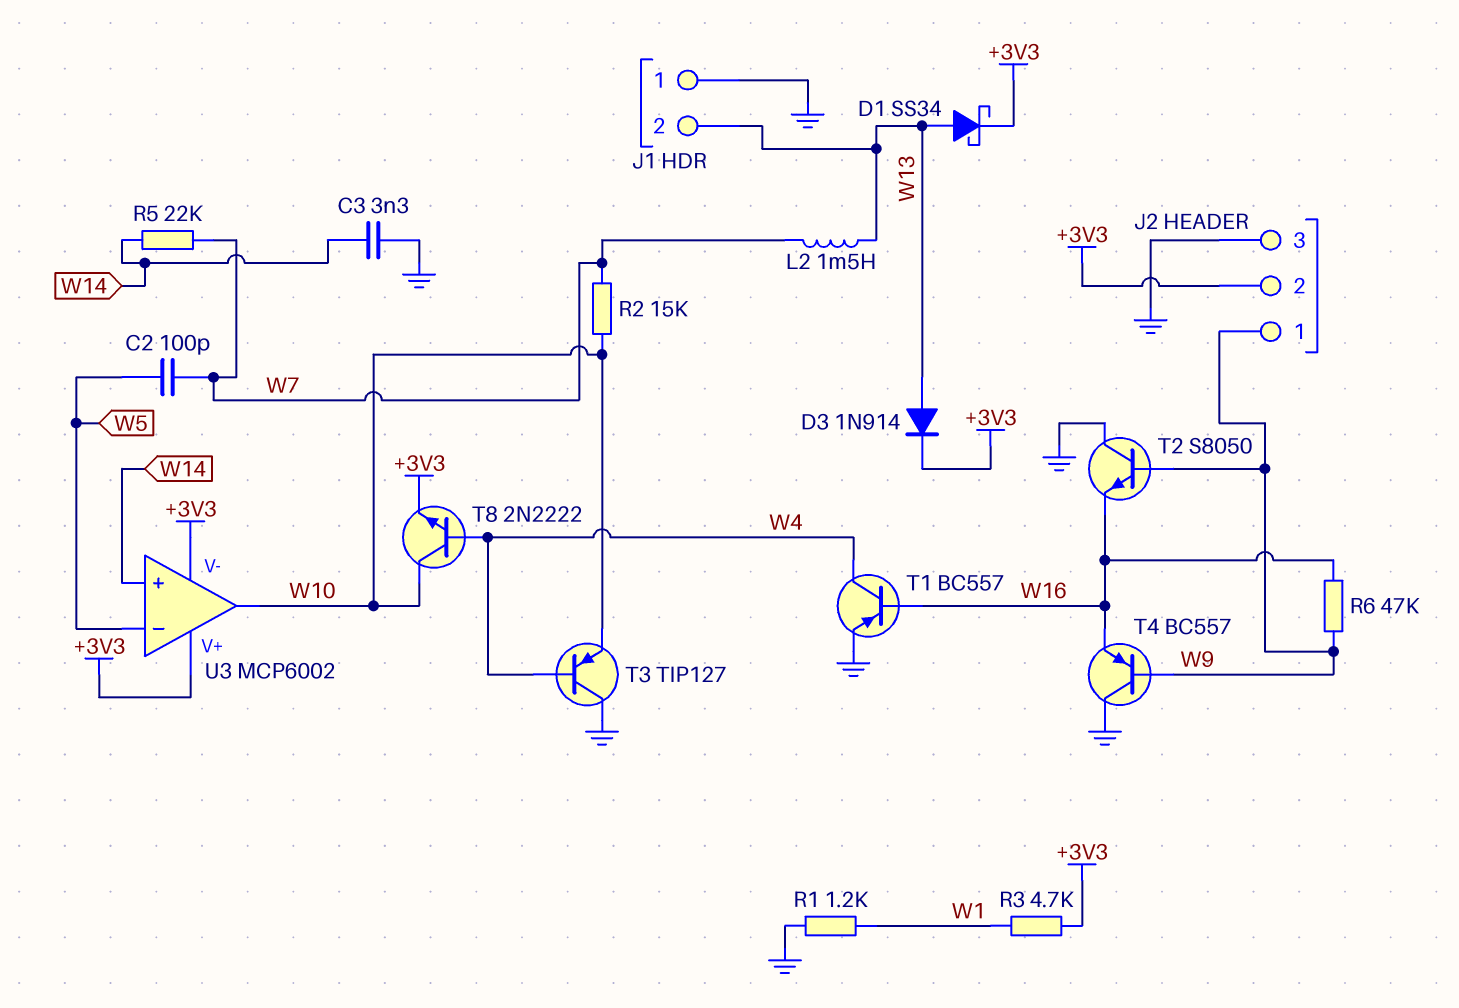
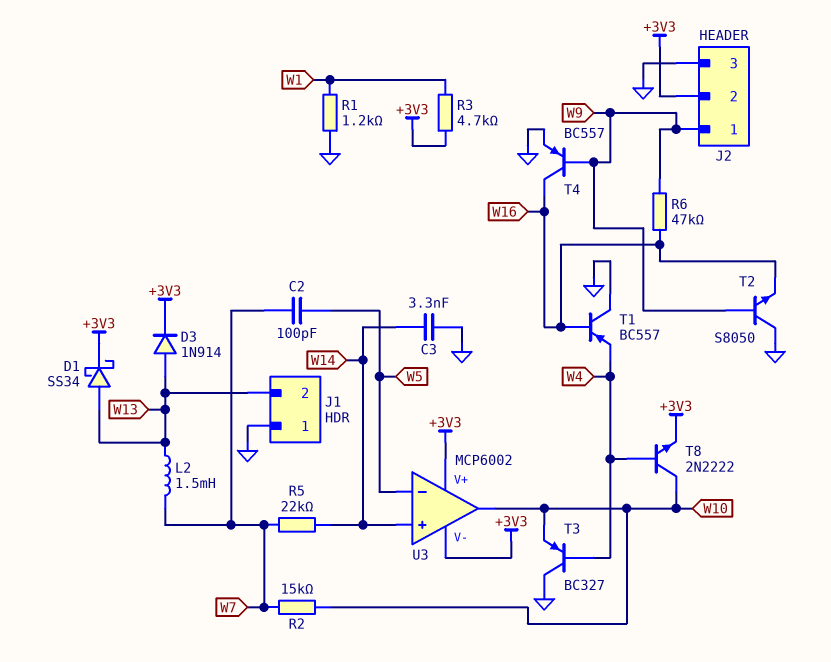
T1: PNP BC557 (B W16, C W4, E GND) -> PNP BC557 (B W16, C GND, E W4)
T3: PNP TIP127 (B W4, C GND, E W10) -> PNP BC327 (B W4, C GND, E W10)
T4: PNP BC557 (B W9, C GND, E W16) -> PNP BC557 (B W9, C W16, E GND)

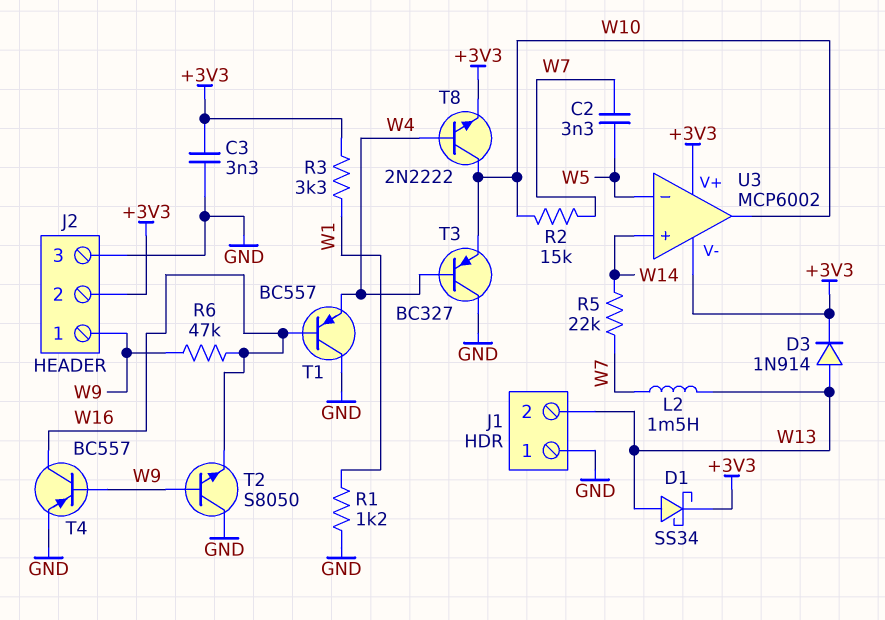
C2: 100pF (W5, W7) -> 3.3nF (W5, W7)
C3: 3.3nF (GND, W14) -> 3.3nF (+3V3, GND)
R3: 4.7k (+3V3, W1) -> 3.3k (+3V3, W1)

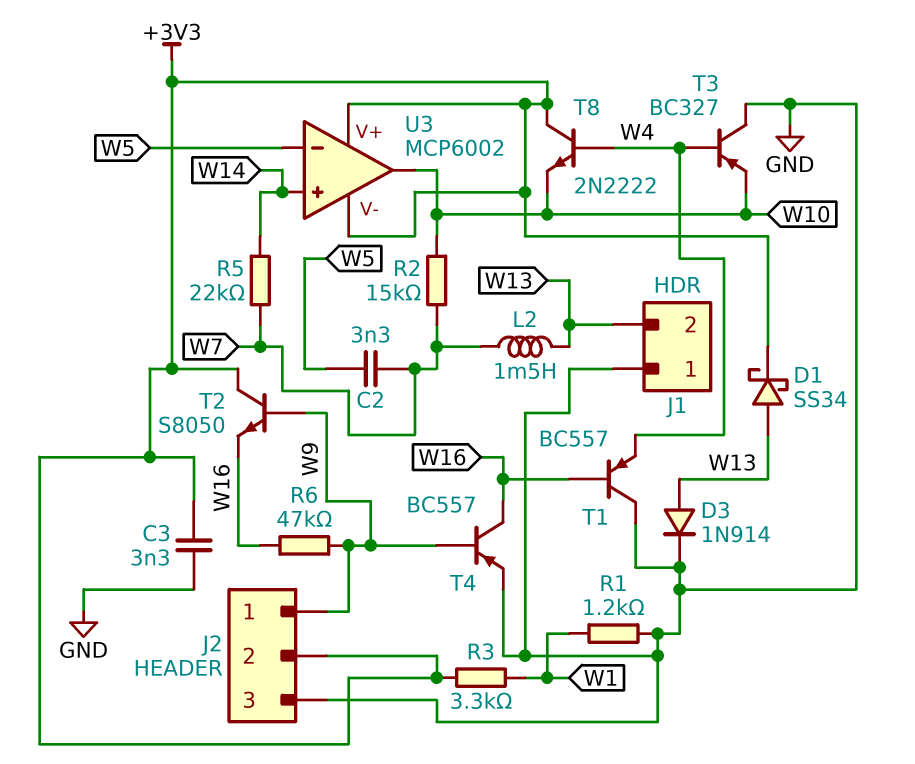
D3: diode 1N914 (A W13, K +3V3) -> diode 1N914 (A W13, K GND)
T2: NPN S8050 (B W9, C GND, E W16) -> NPN S8050 (B W9, C +3V3, E W16)
T8: NPN 2N2222 (B W4, C W10, E +3V3) -> NPN 2N2222 (B W4, C +3V3, E W10)

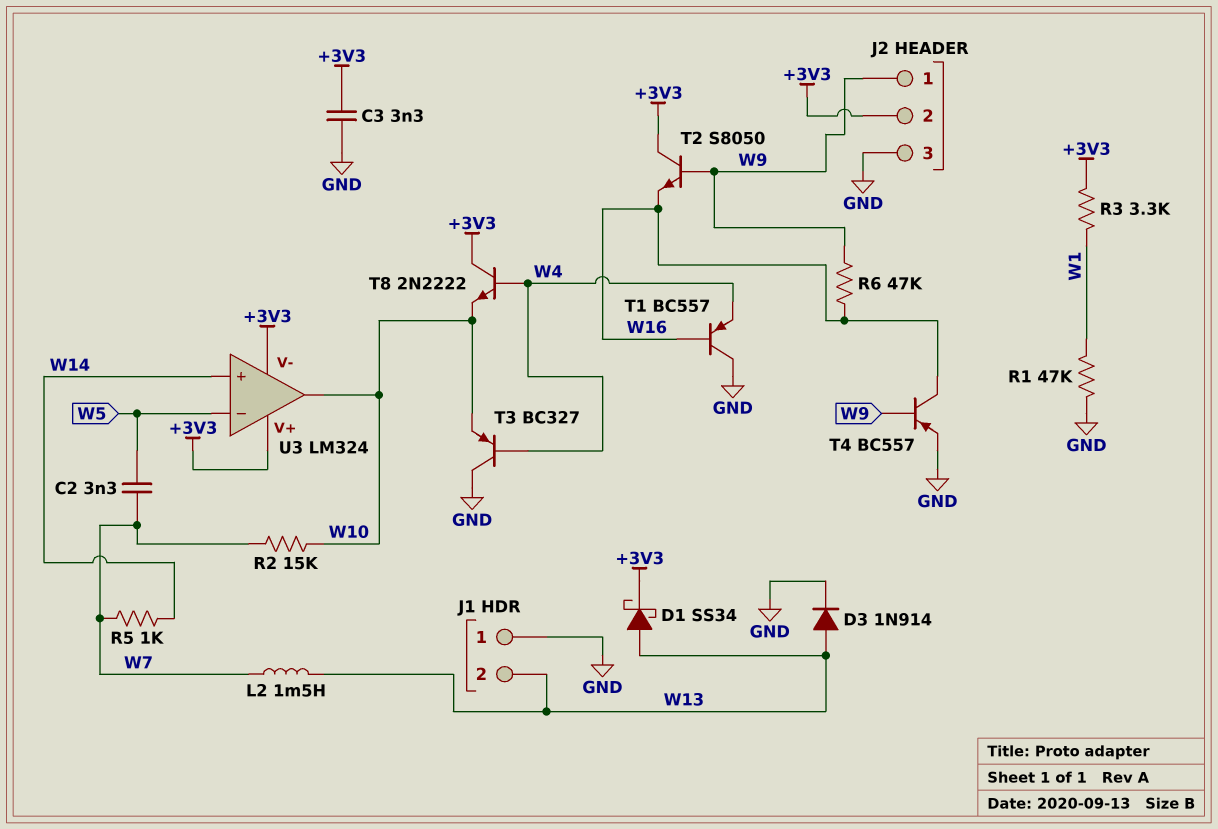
R1: 1.2k (GND, W1) -> 47k (GND, W1)
R5: 22k (W7, W14) -> 1k (W7, W14)
U3: MCP6002 -> LM324

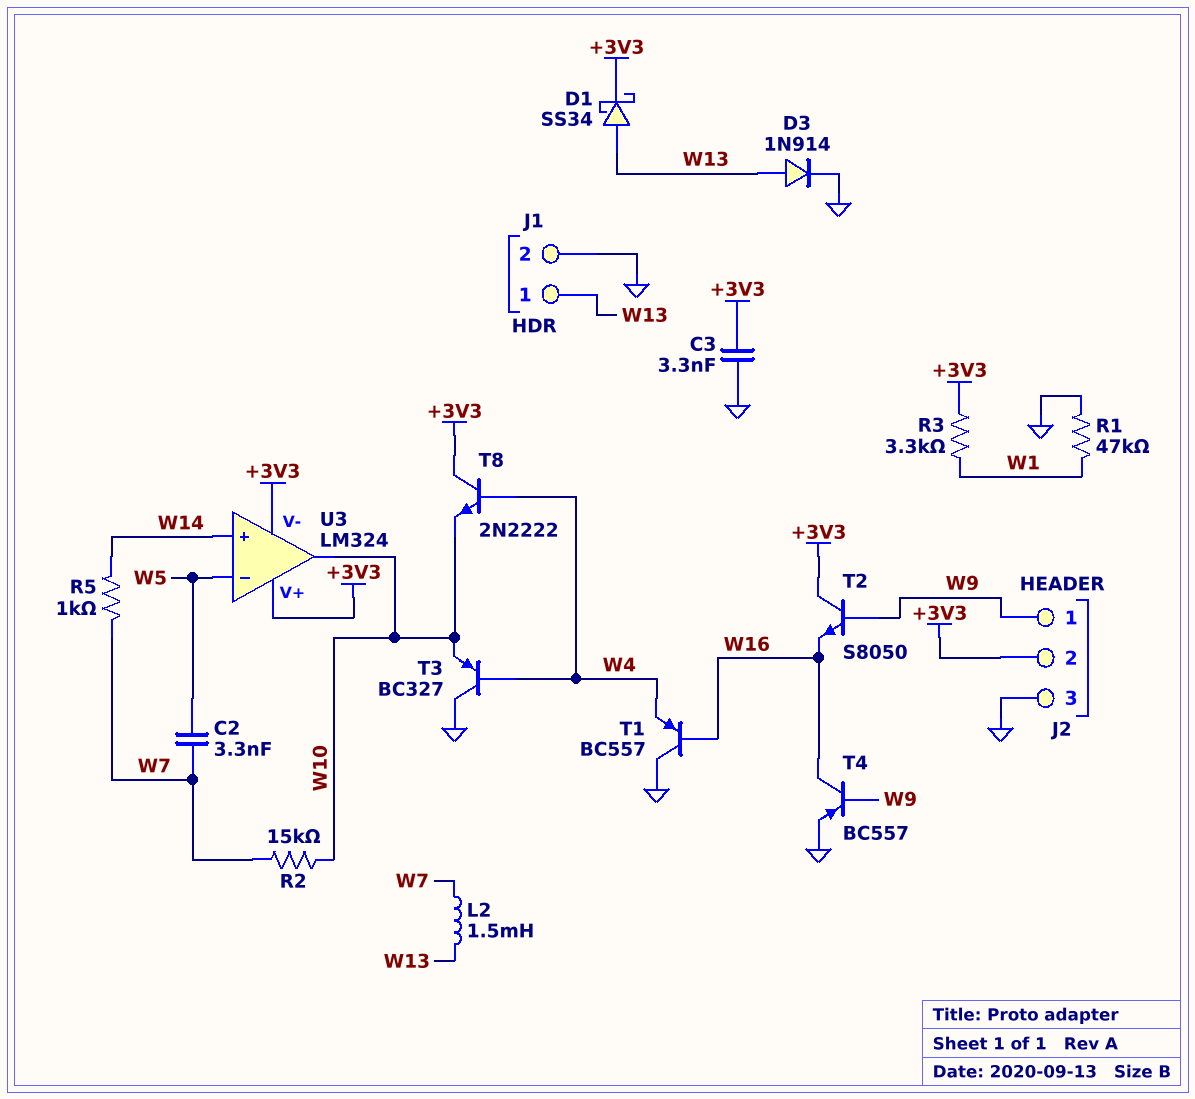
J1 pin 1: GND -> W13
J1 pin 2: W13 -> GND
R6: 47k (W9, W16) -> none

